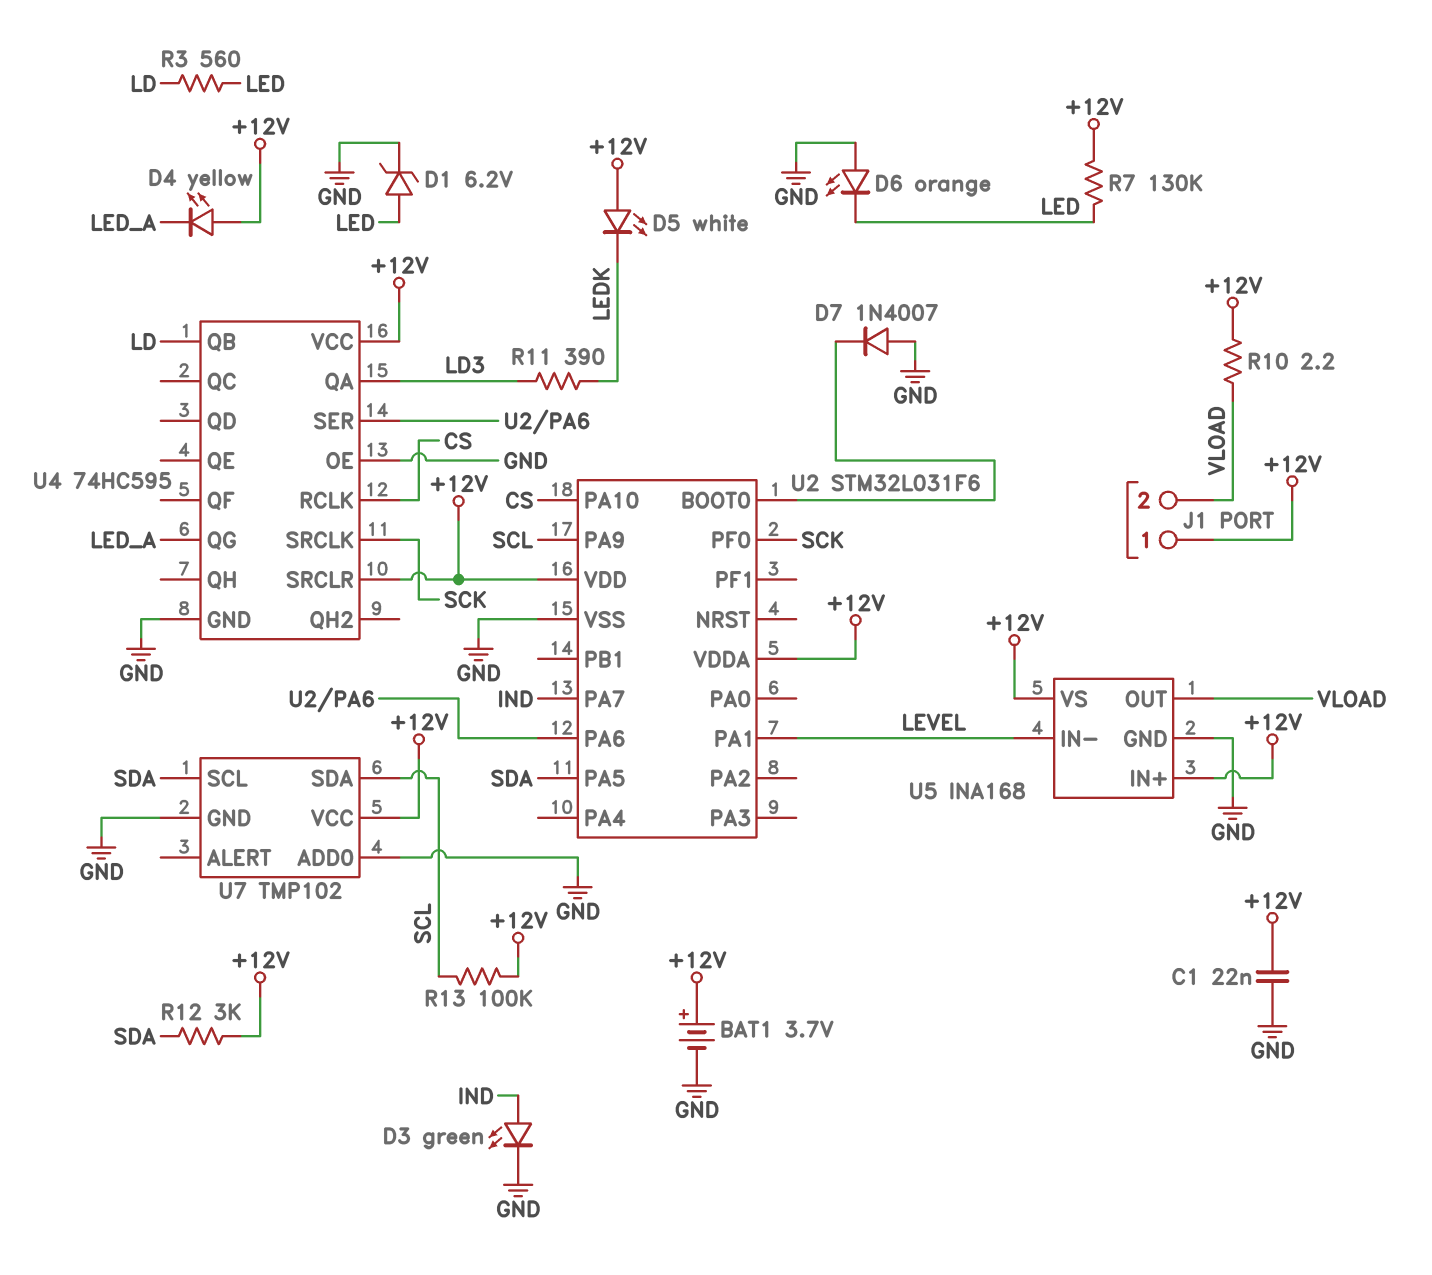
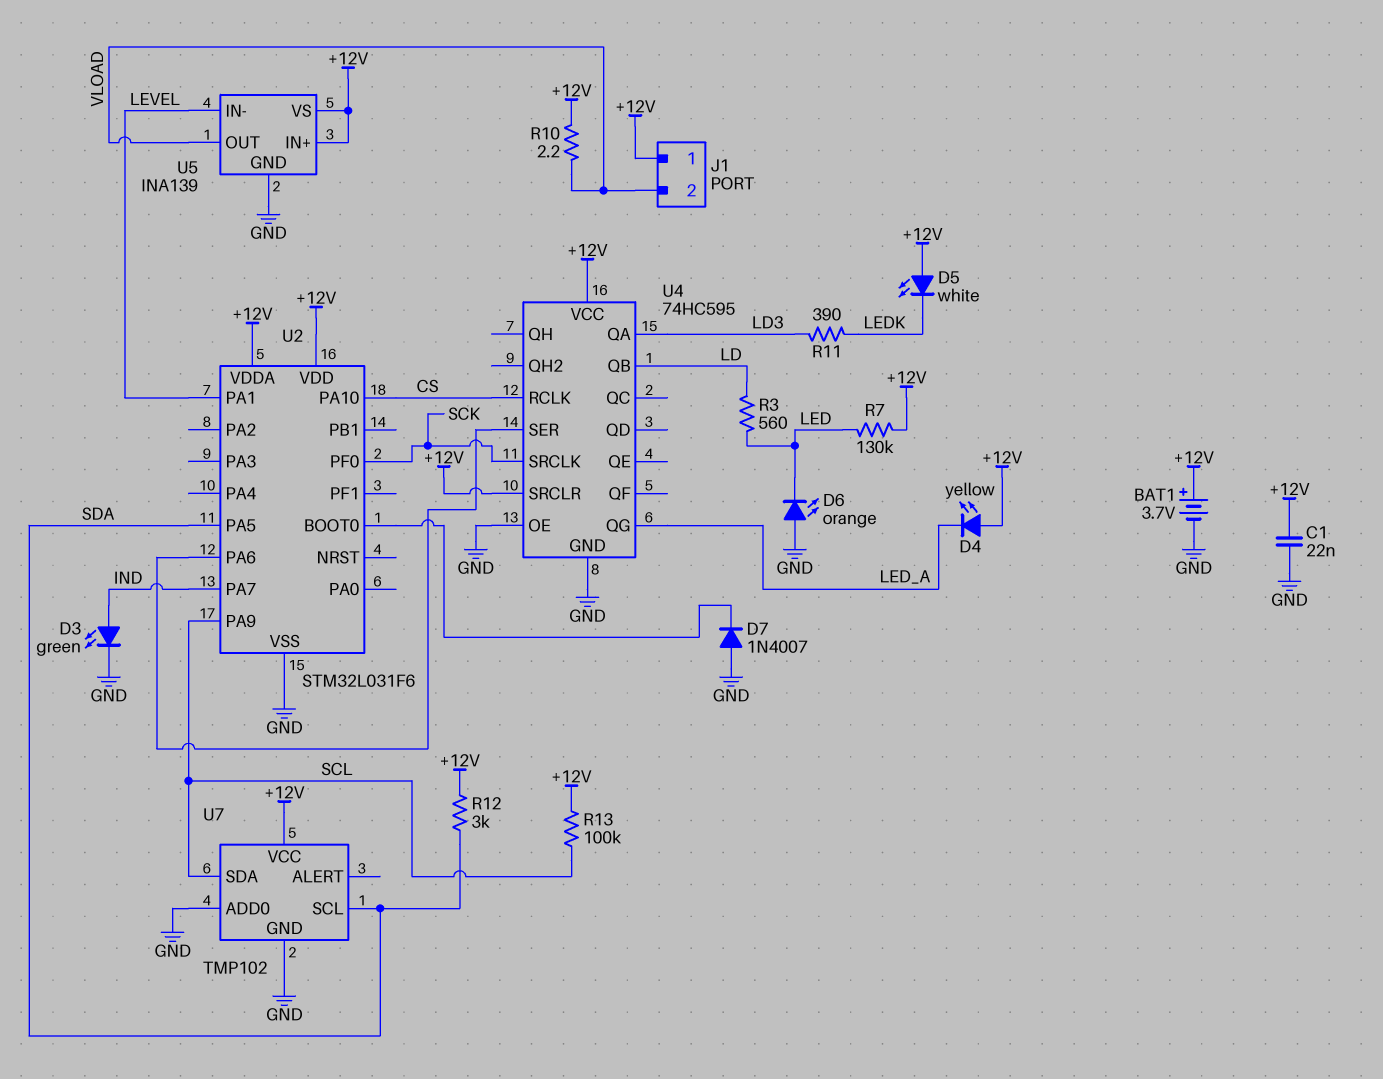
D1: zener 6.2V (A LED, K GND) -> none
U5: INA168 -> INA139

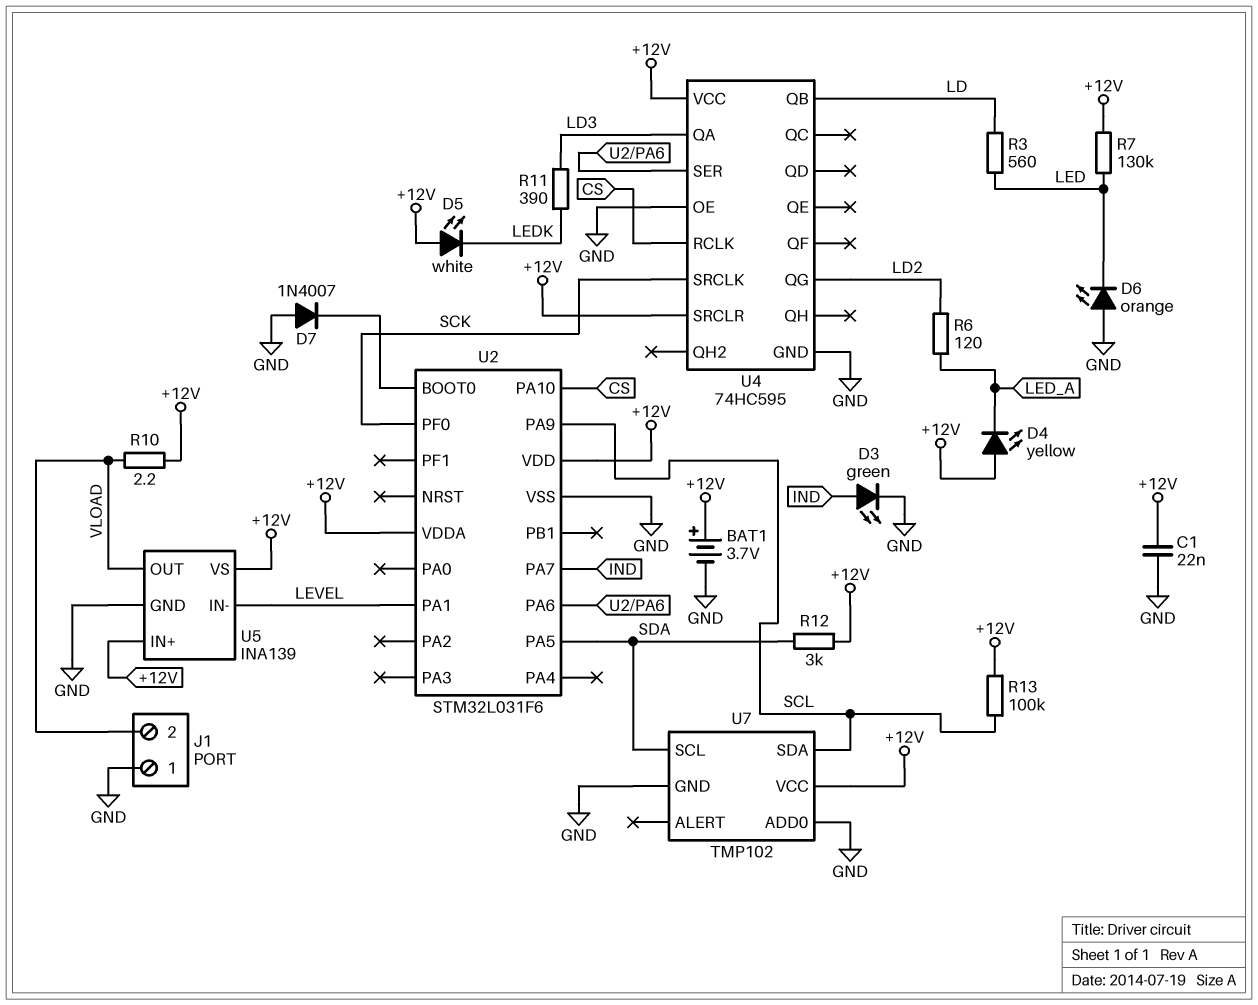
J1 pin 1: +12V -> GND
R6: none -> 120 (LD2, LED_A)
U4 pin QG: LED_A -> LD2

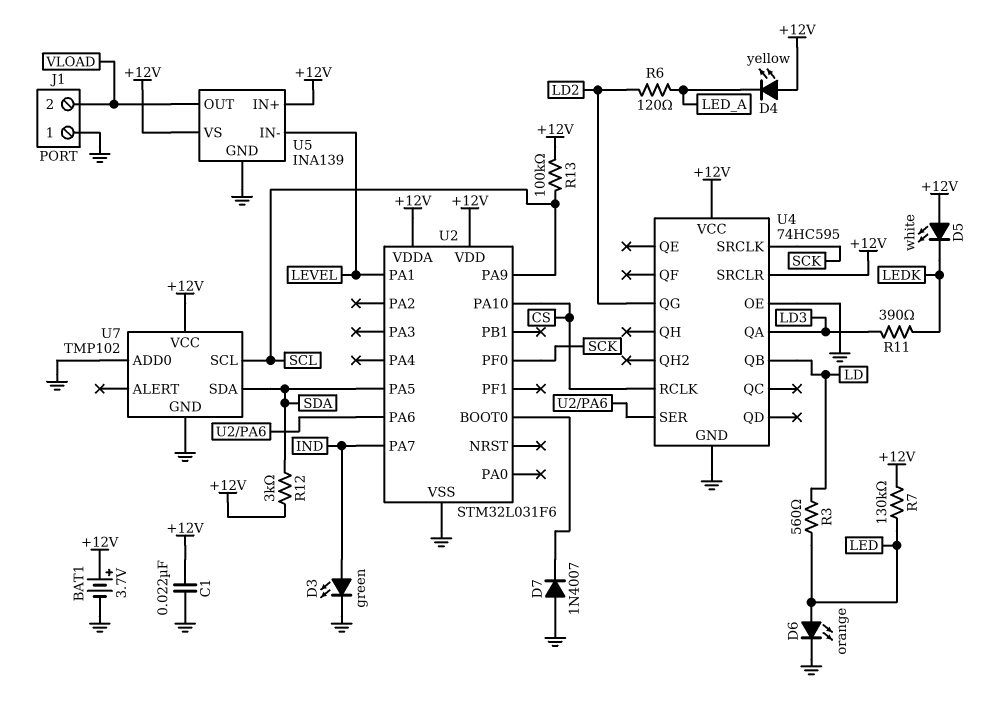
D6: LED orange (A GND, K LED) -> LED orange (A LED, K GND)
R10: 2.2 (+12V, VLOAD) -> none
U7 pin SCL: SDA -> SCL
U7 pin SDA: SCL -> SDA

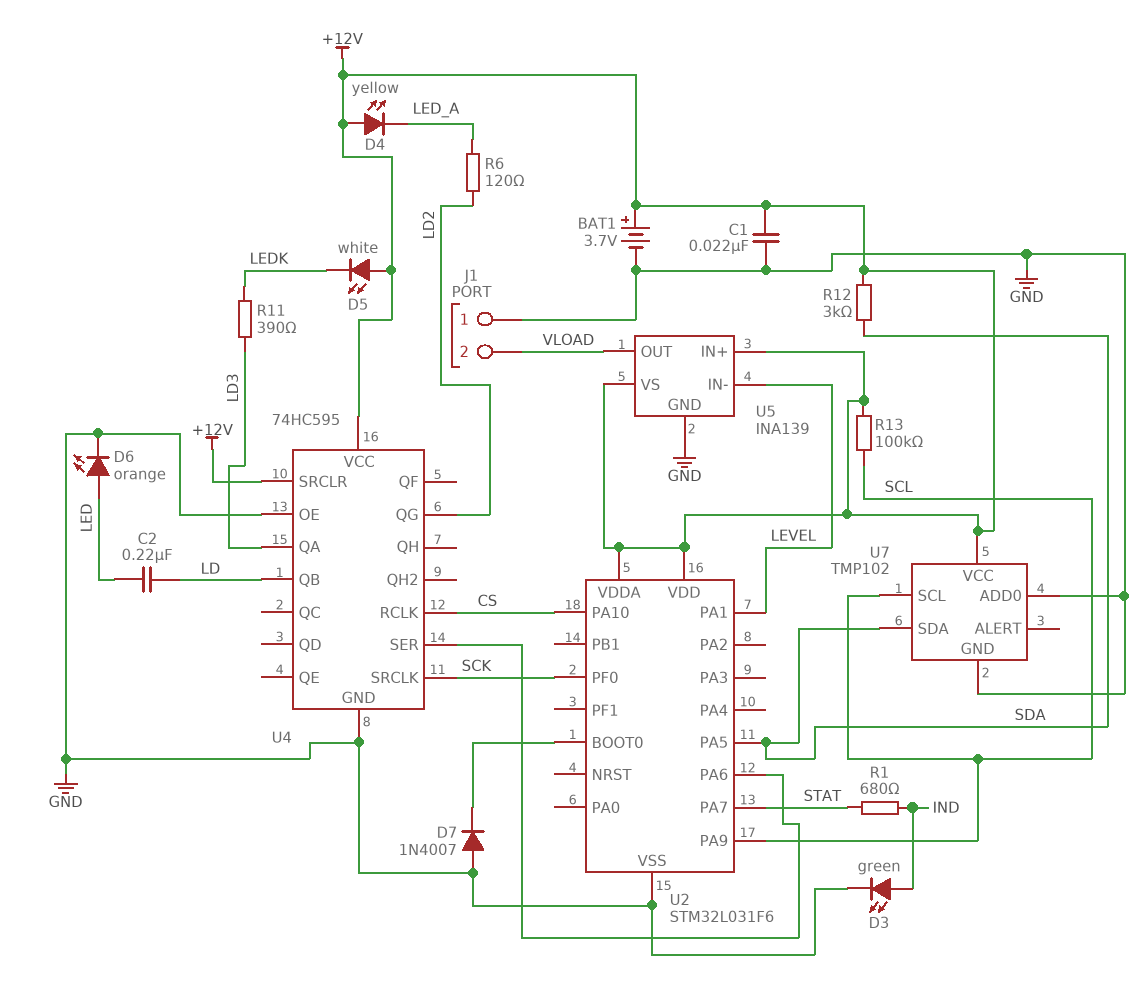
C2: none -> 220nF (LD, LED)
R1: none -> 680 (IND, STAT)
R3: 560 (LD, LED) -> none
R7: 130k (+12V, LED) -> none
U2 pin PA7: IND -> STAT

